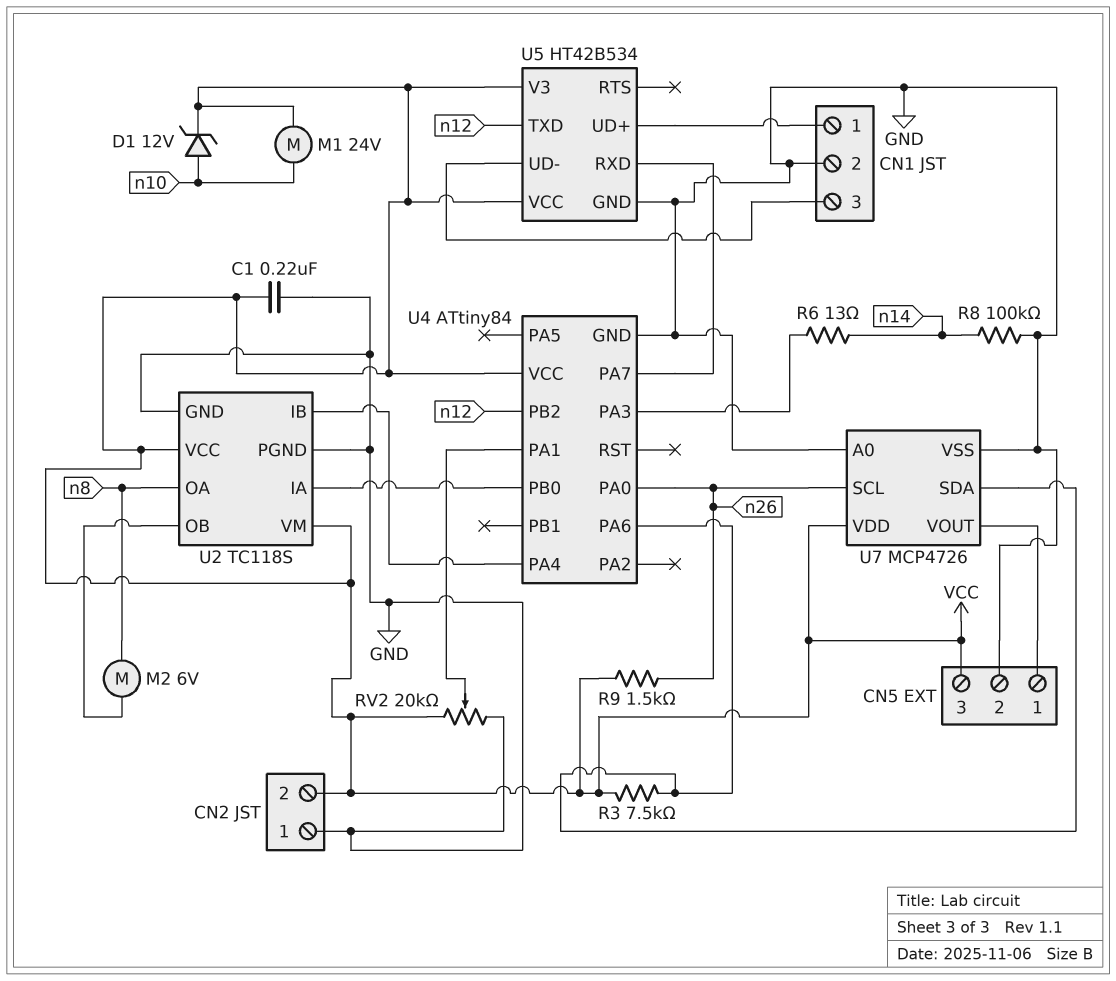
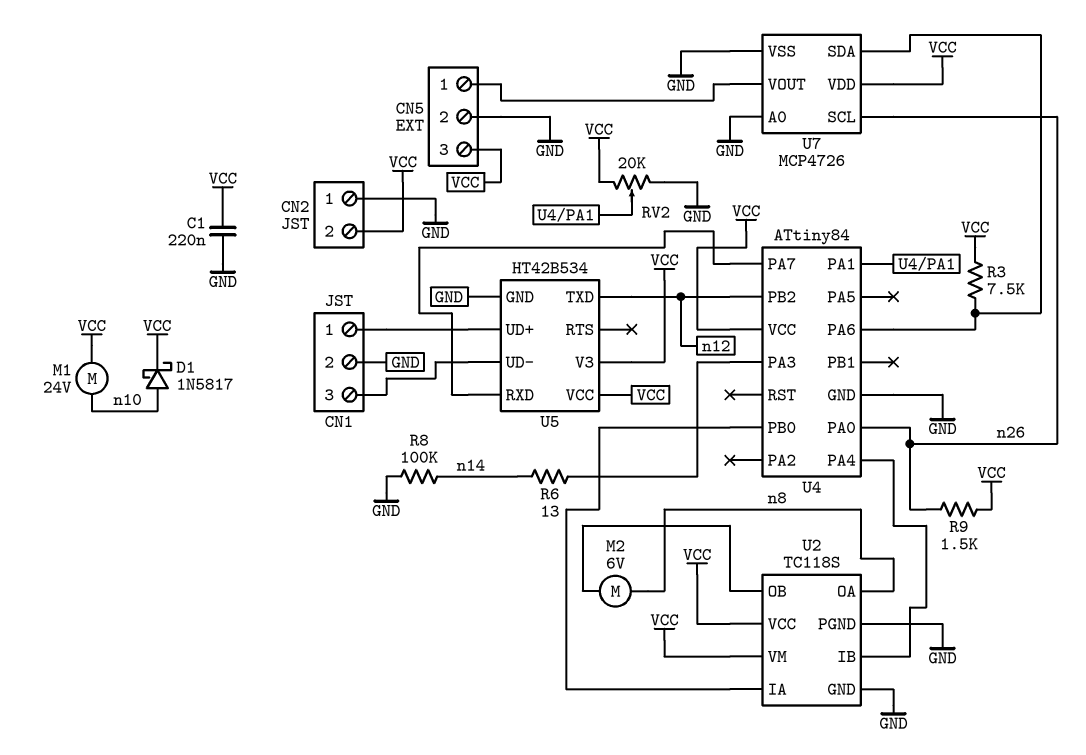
D1: zener 12V (A n10, K VCC) -> schottky 1N5817 (A n10, K VCC)

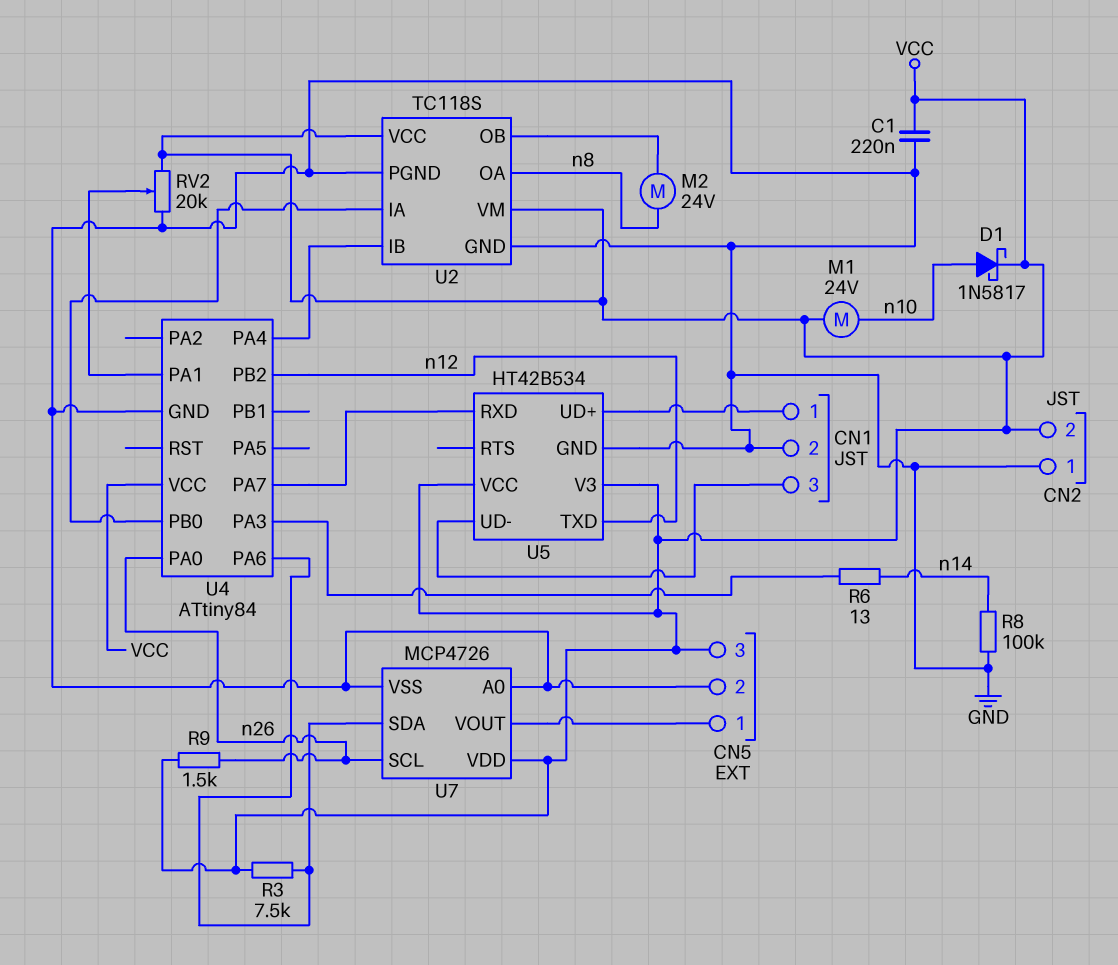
M2: motor 6V (U2/OB, n8) -> motor 24V (U2/OB, n8)

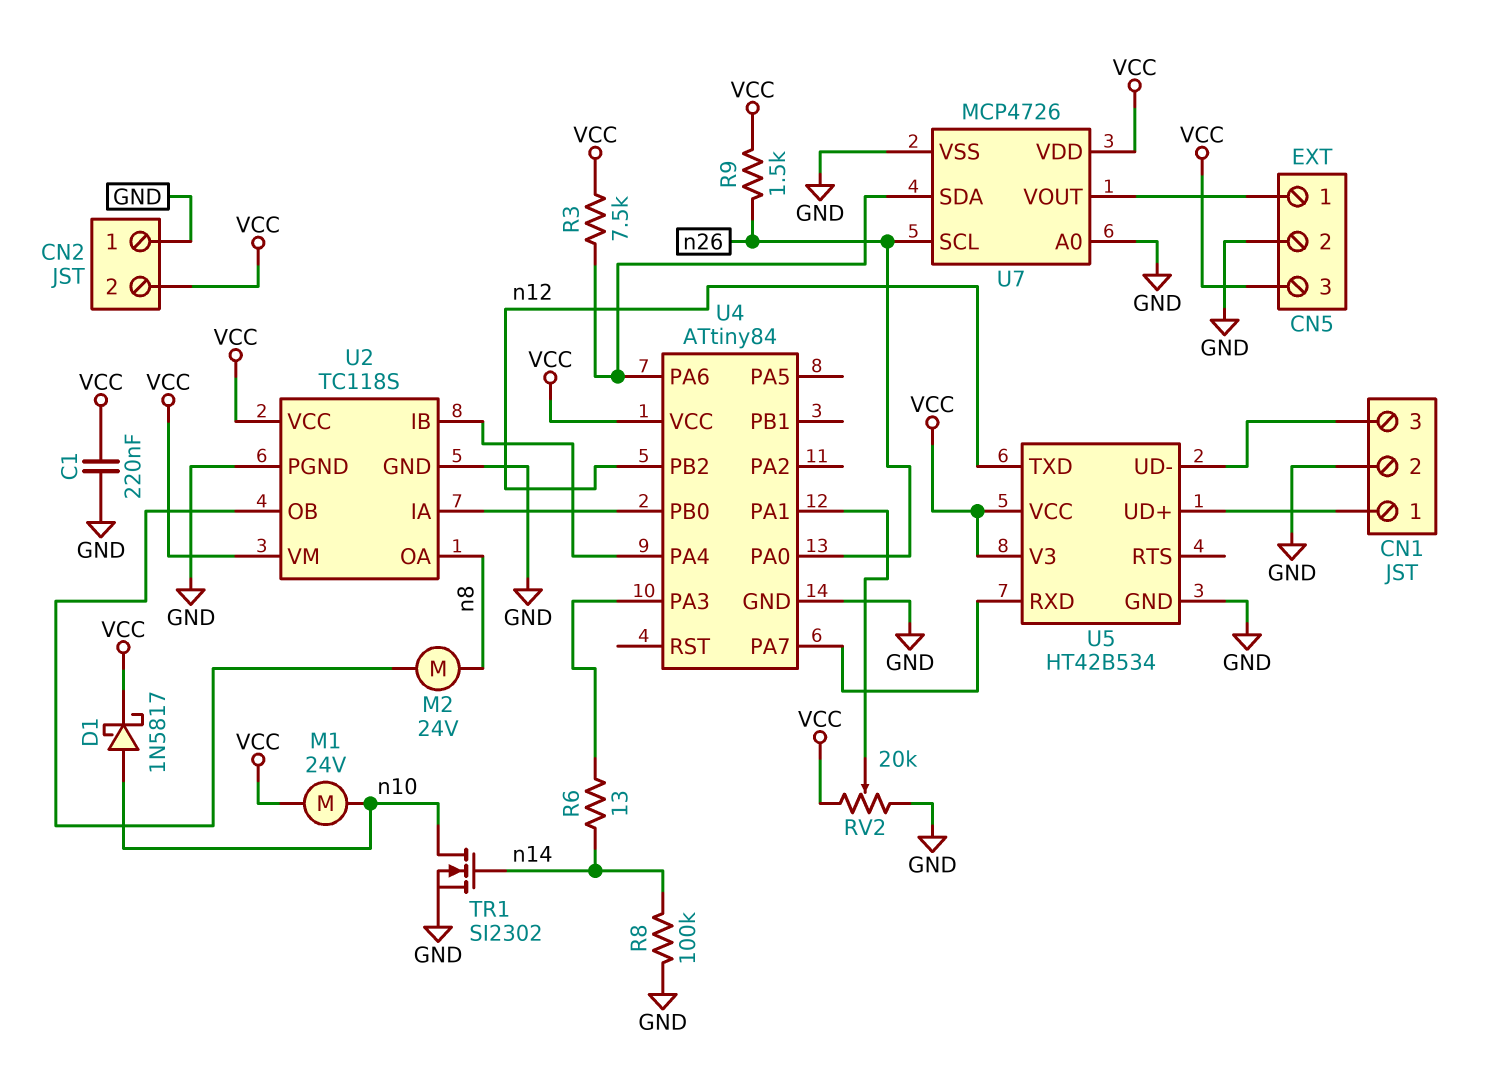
TR1: none -> NMOS SI2302 (G n14, D n10, S GND)

